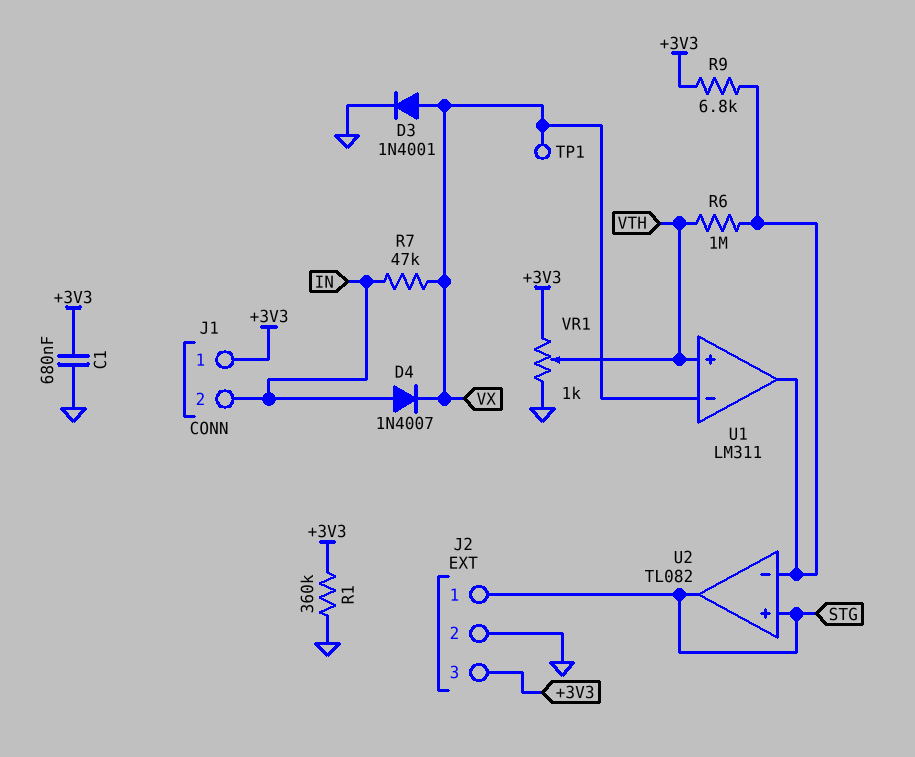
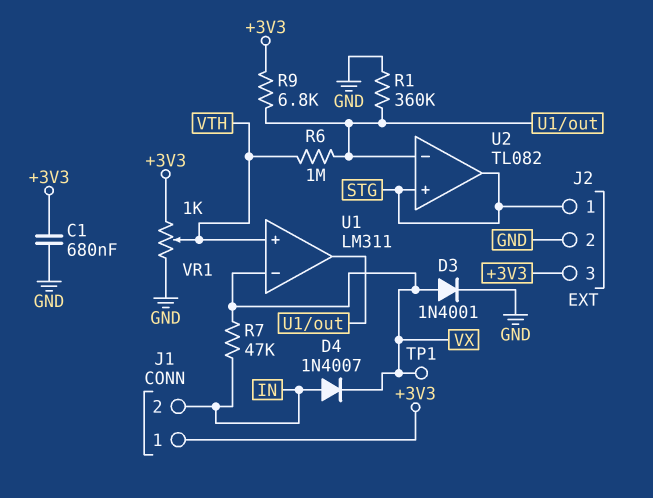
R1: 360k (+3V3, GND) -> 360k (GND, U1/out)

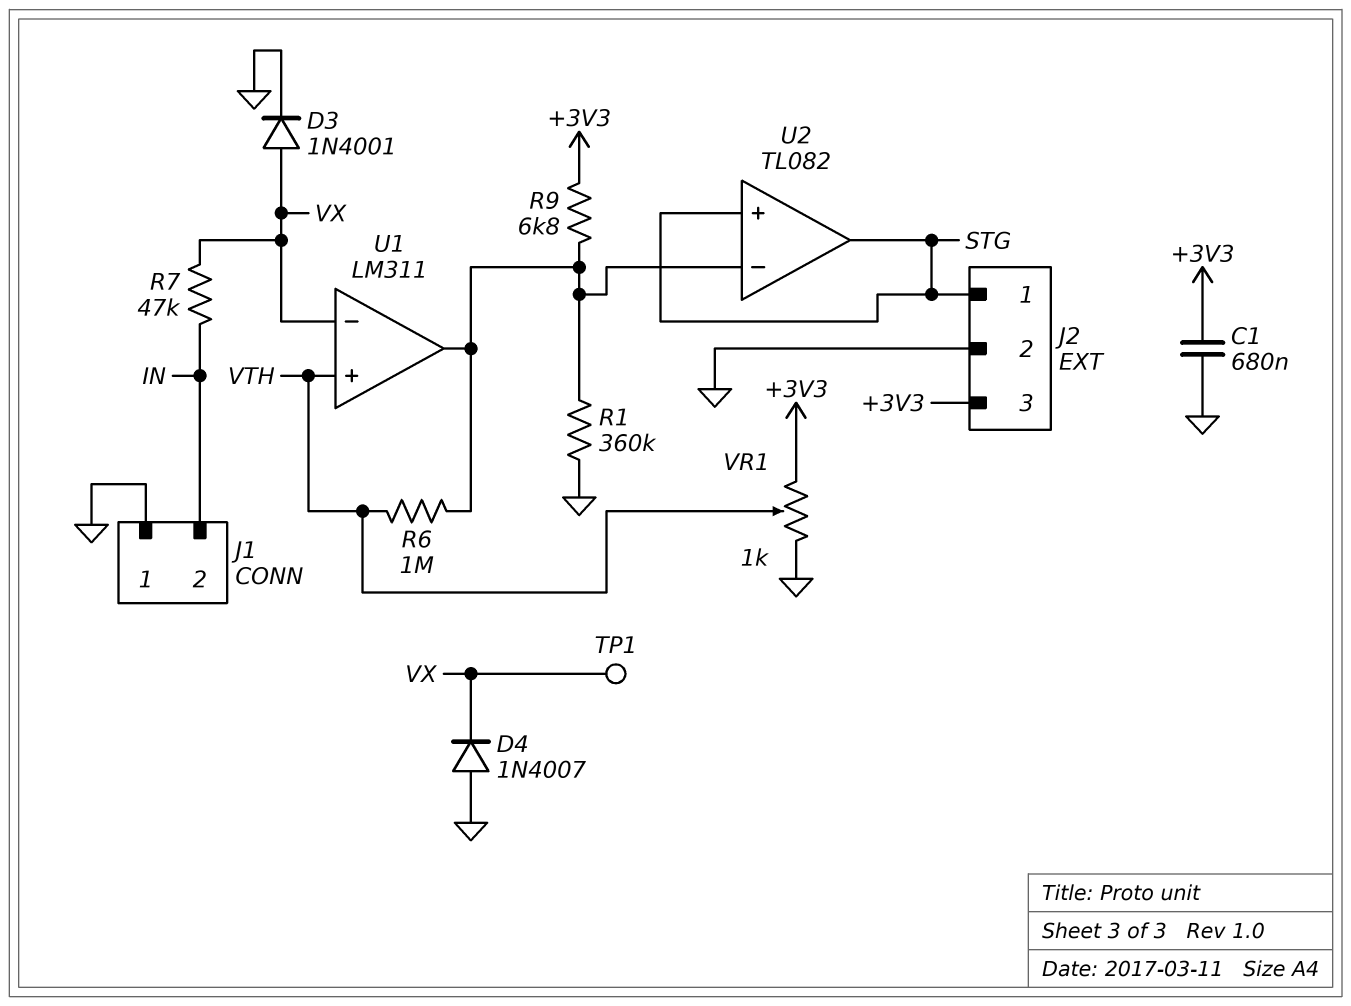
D4: diode 1N4007 (A IN, K VX) -> diode 1N4007 (A GND, K VX)
J1 pin 1: +3V3 -> GND

